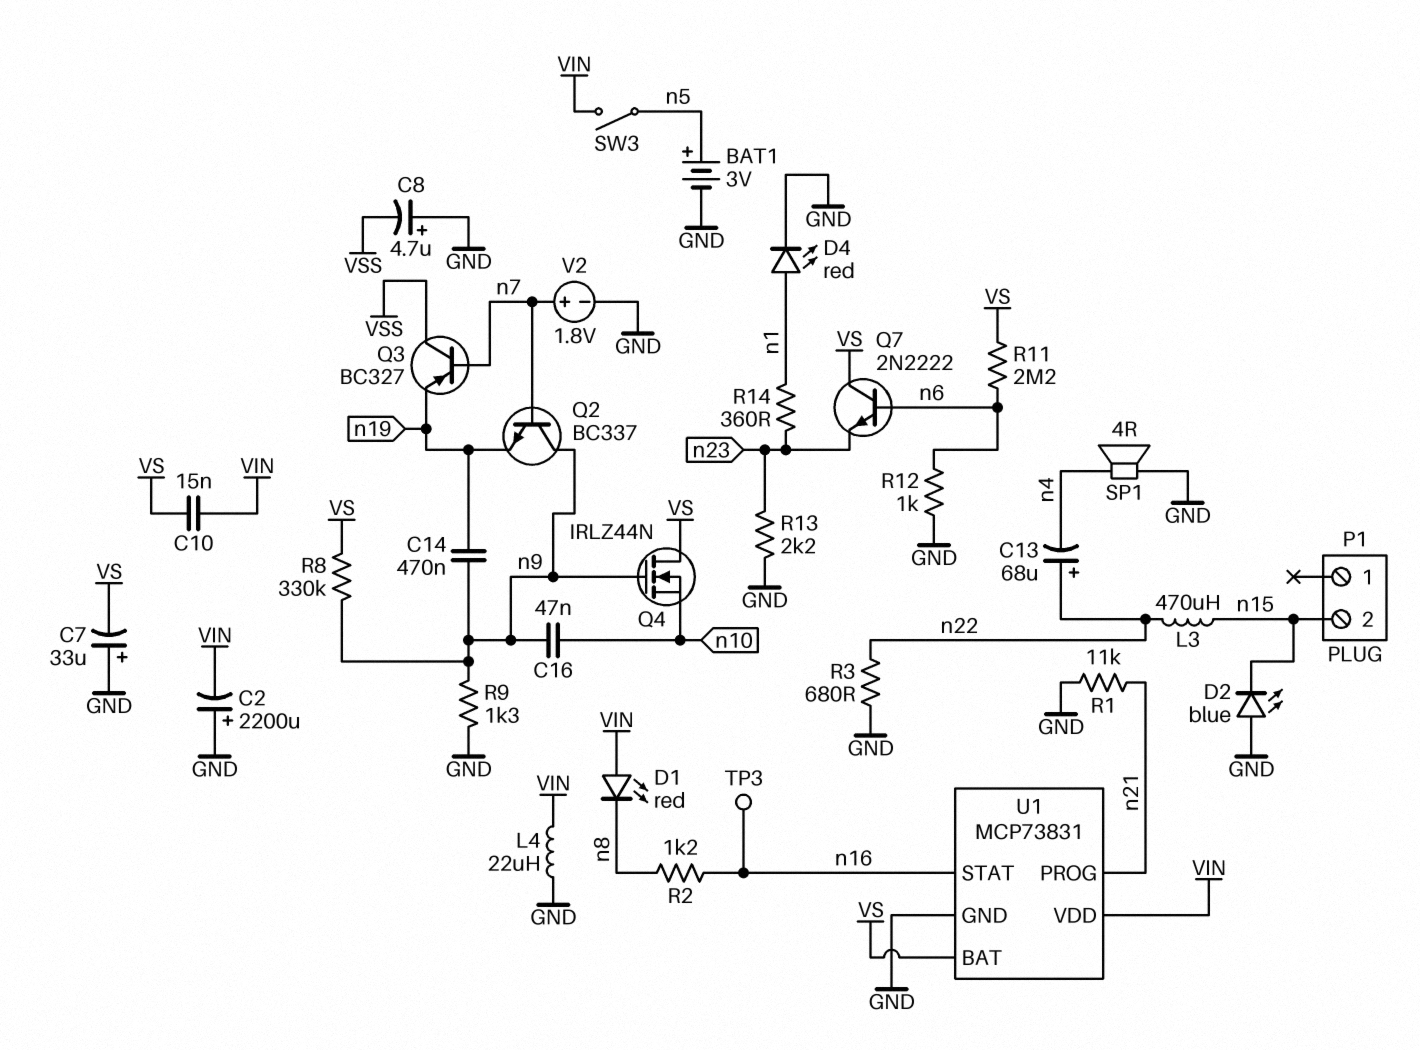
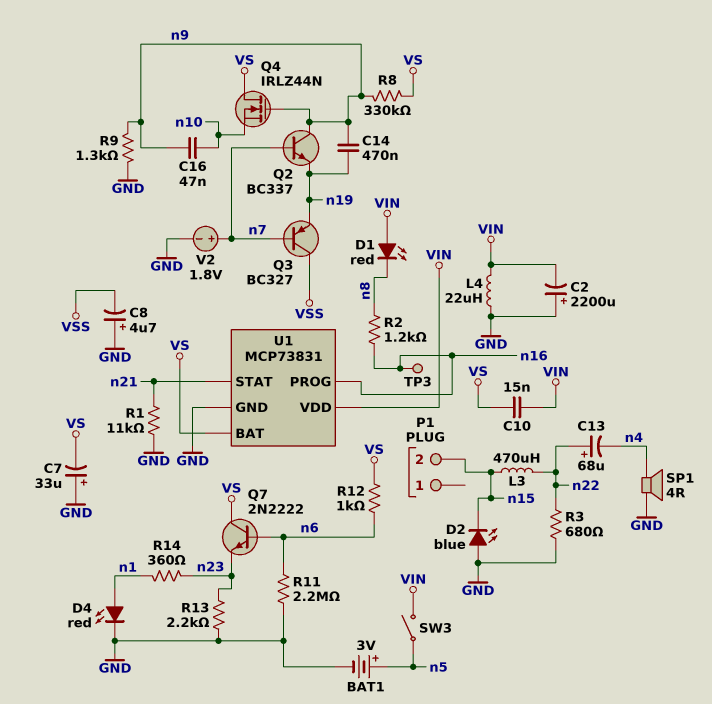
R11: 2.2M (VS, n6) -> 2.2M (GND, n6)
R12: 1k (GND, n6) -> 1k (VS, n6)
U1 pin PROG: n21 -> n16
U1 pin STAT: n16 -> n21

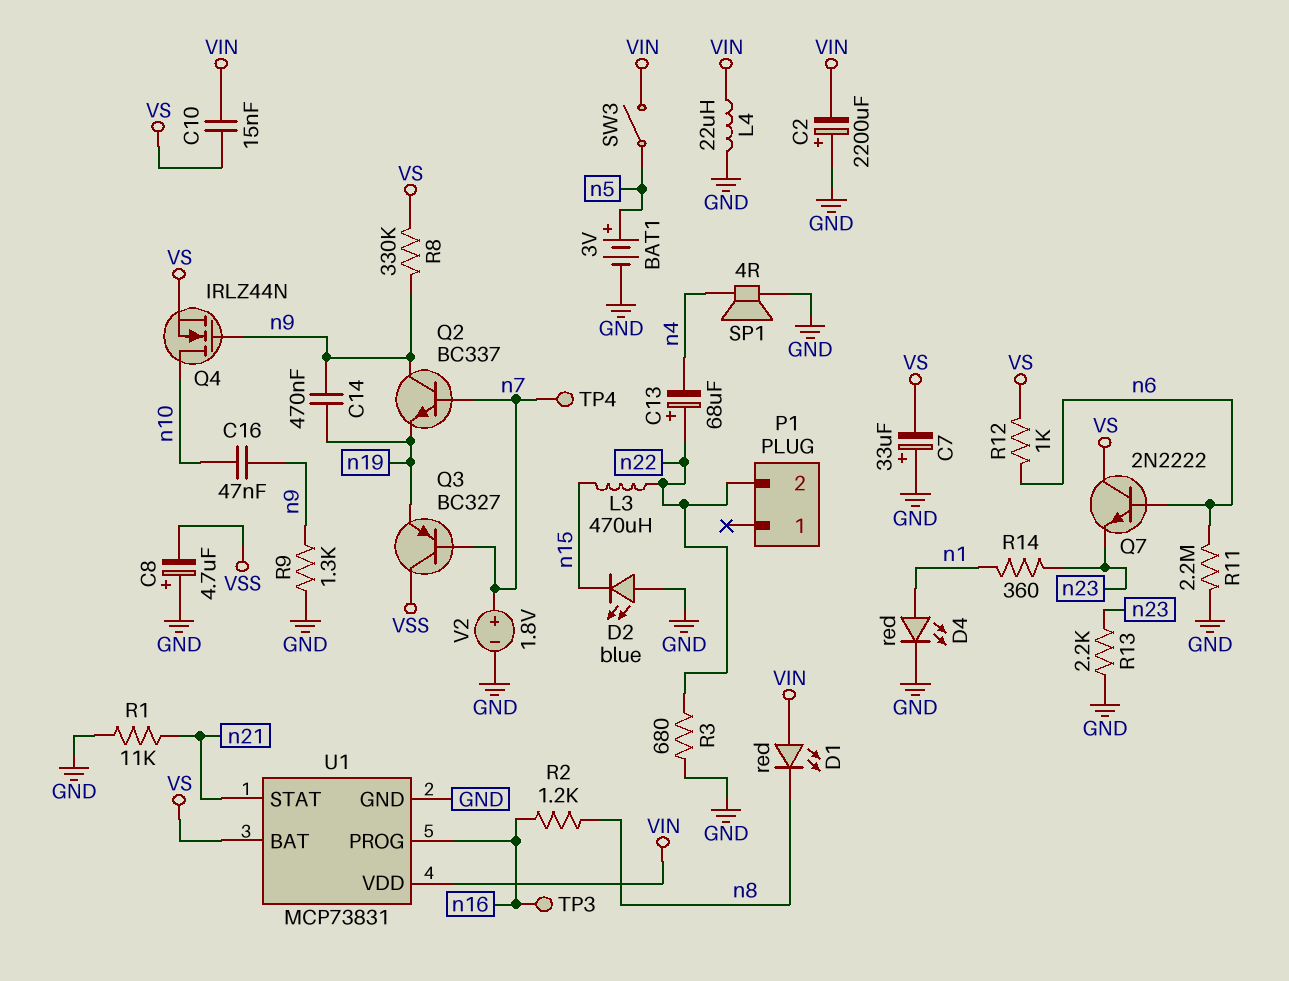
P1 pin 2: n15 -> n22
Q4: NMOS IRLZ44N (G n9, D VS, S n10) -> NMOS IRLZ44N (G n9, D n10, S VS)
TP4: none -> test point (n7)

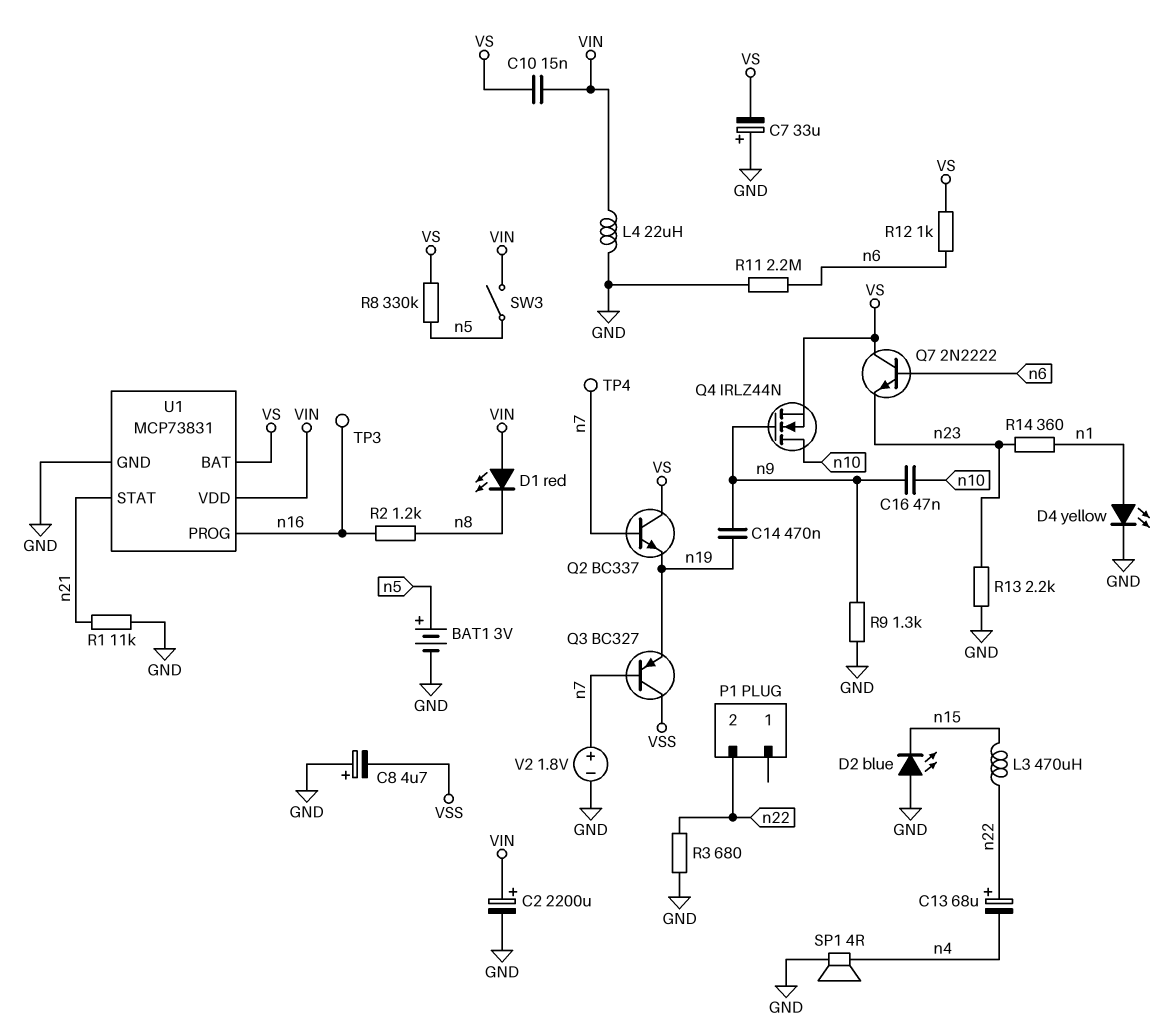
C2: 2200uF (plus GND, minus VIN) -> 2200uF (plus VIN, minus GND)
D4: LED red (A n1, K GND) -> LED yellow (A n1, K GND)
Q2: NPN BC337 (B n7, C n9, E n19) -> NPN BC337 (B n7, C VS, E n19)
R8: 330k (VS, n9) -> 330k (VS, n5)

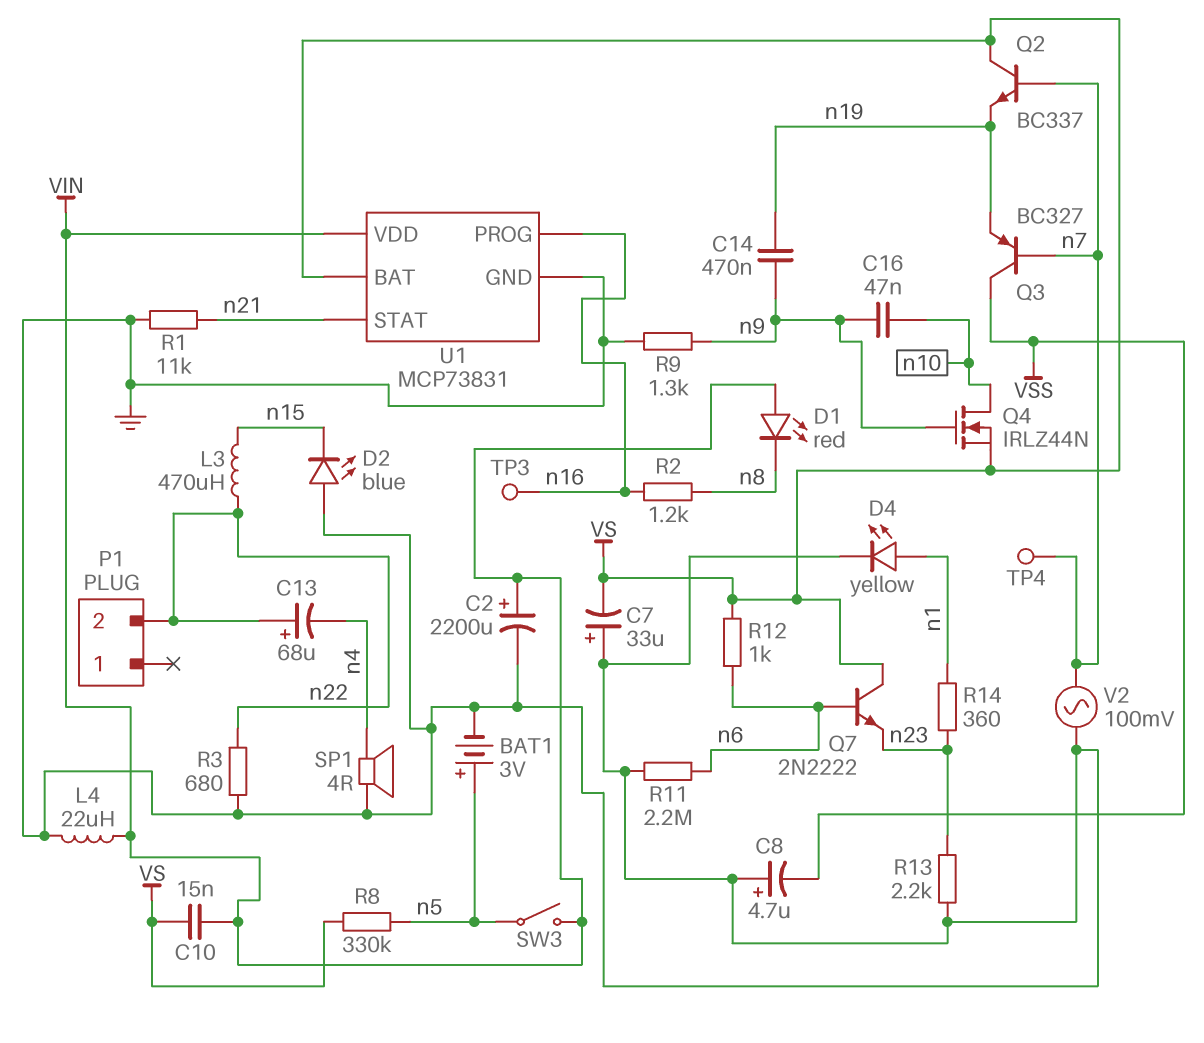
V2: 1.8V (plus n7, minus GND) -> AC 100mV (GND, n7)

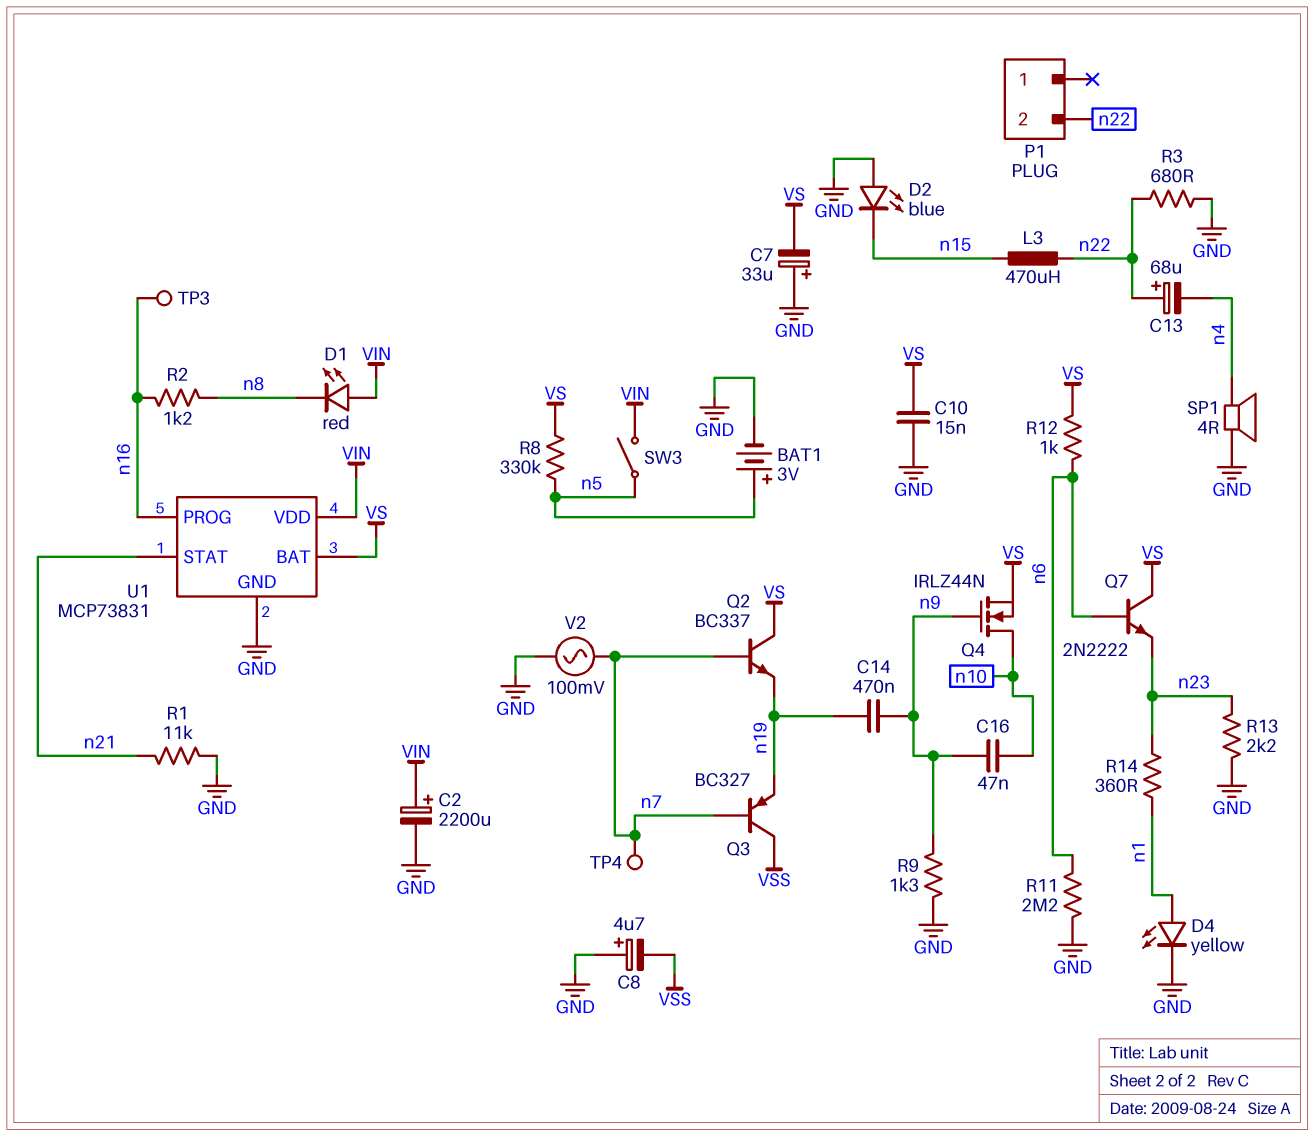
C10: 15nF (VIN, VS) -> 15nF (GND, VS)
L4: 22uH (GND, VIN) -> none

